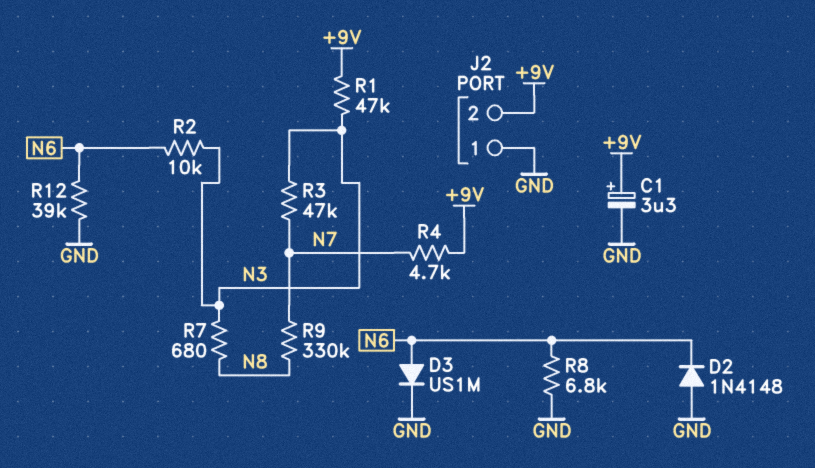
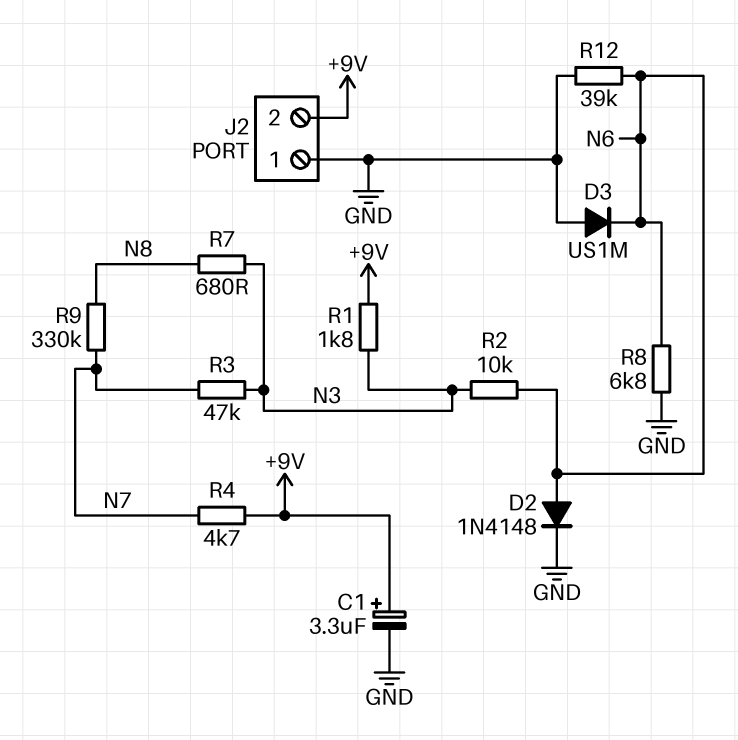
D2: diode 1N4148 (A GND, K N6) -> diode 1N4148 (A N6, K GND)
D3: diode US1M (A N6, K GND) -> diode US1M (A GND, K N6)
R1: 47k (+9V, N3) -> 1.8k (+9V, N3)

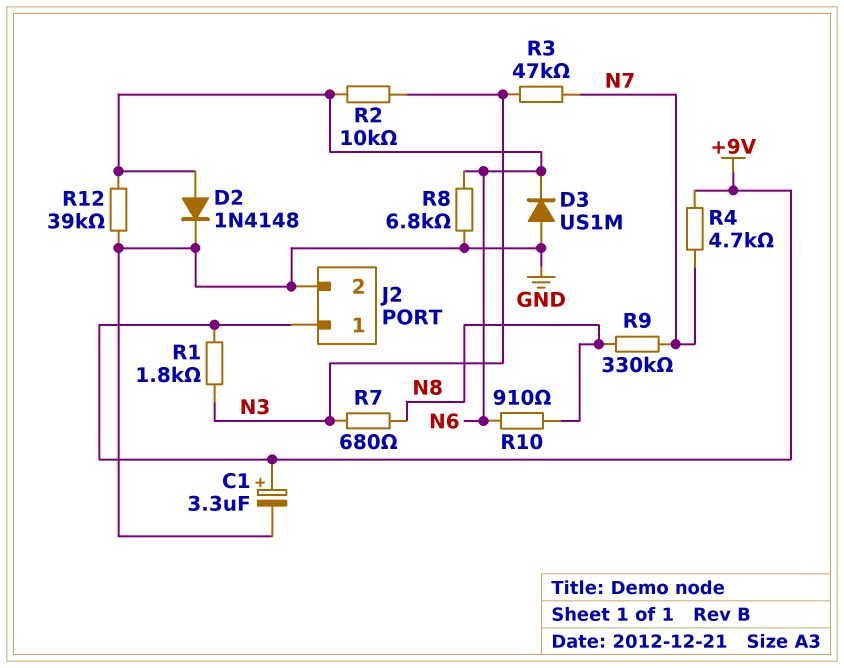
J2 pin 1: GND -> +9V
J2 pin 2: +9V -> GND
R10: none -> 910 (N6, N8)

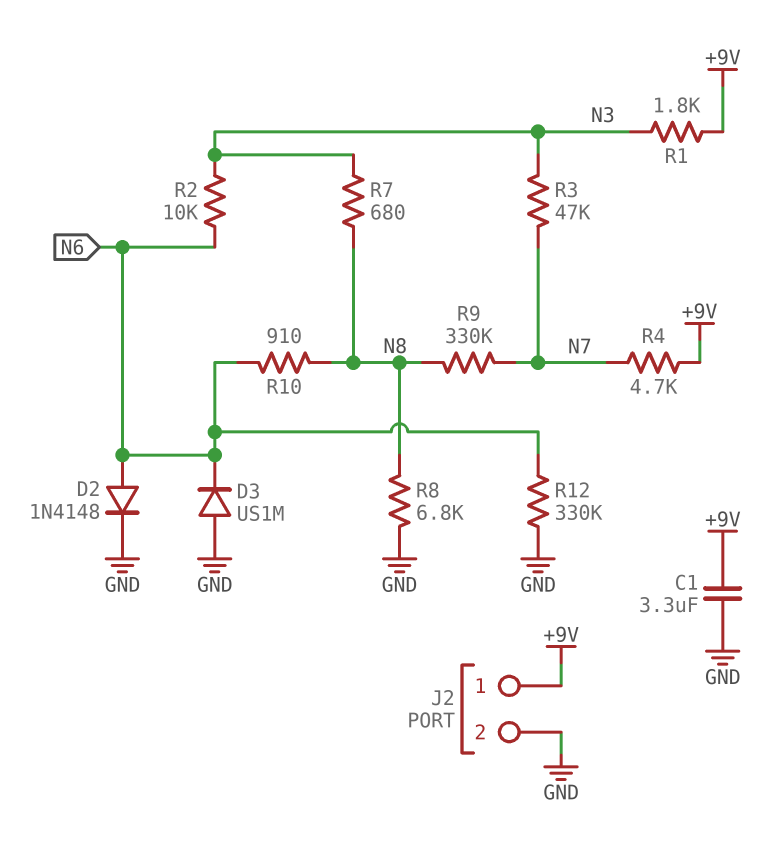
C1: 3.3uF (plus +9V, minus GND) -> 3.3uF (+9V, GND)
R8: 6.8k (GND, N6) -> 6.8k (GND, N8)
R12: 39k (GND, N6) -> 330k (GND, N6)

